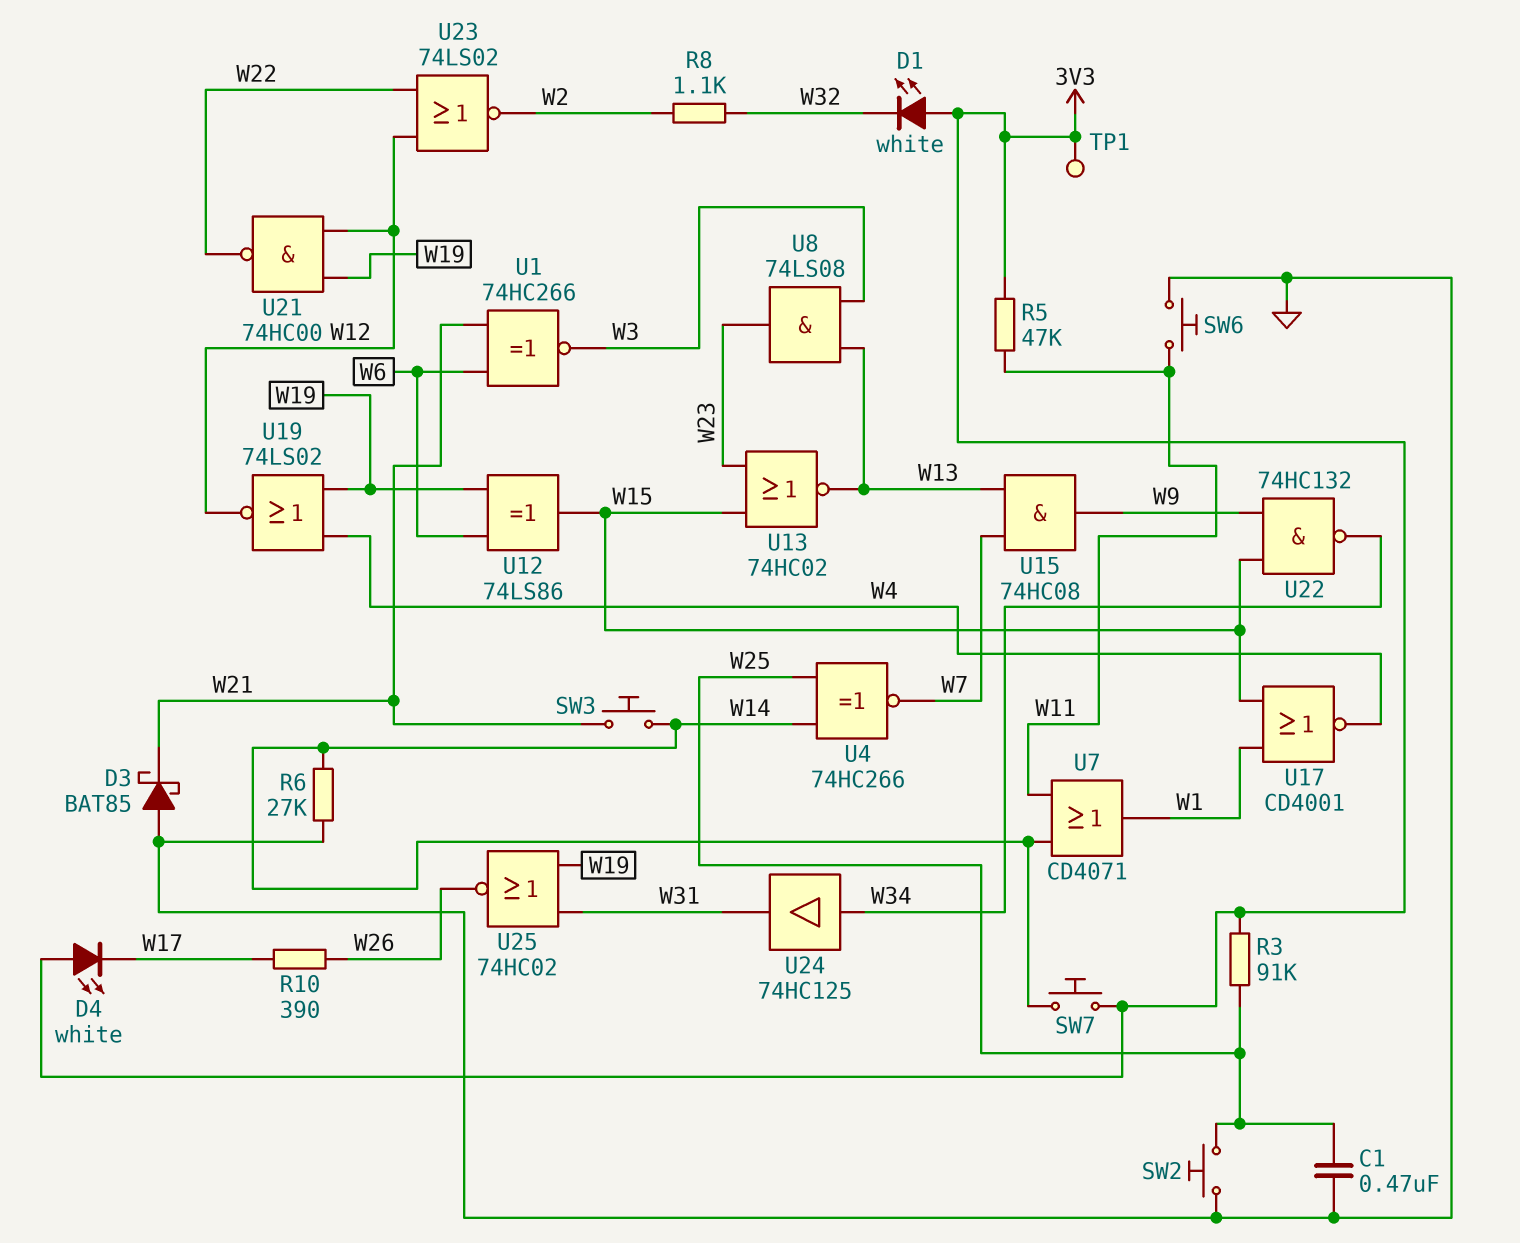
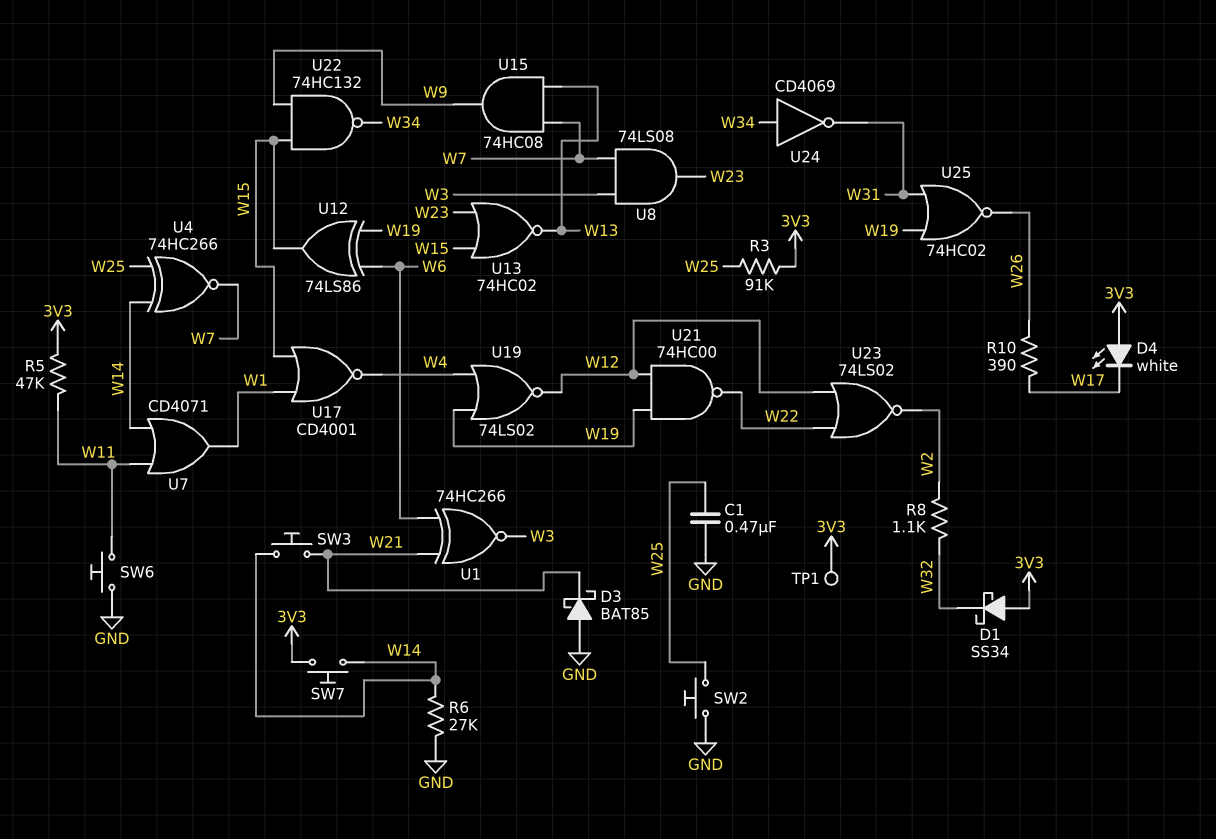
D1: LED white (A 3V3, K W32) -> schottky SS34 (A 3V3, K W32)
U8: AND 74LS08 (in W3, in W13, out W23) -> AND 74LS08 (in W3, in W7, out W23)
U24: buffer 74HC125 (in W34, out W31) -> NOT CD4069 (in W34, out W31)

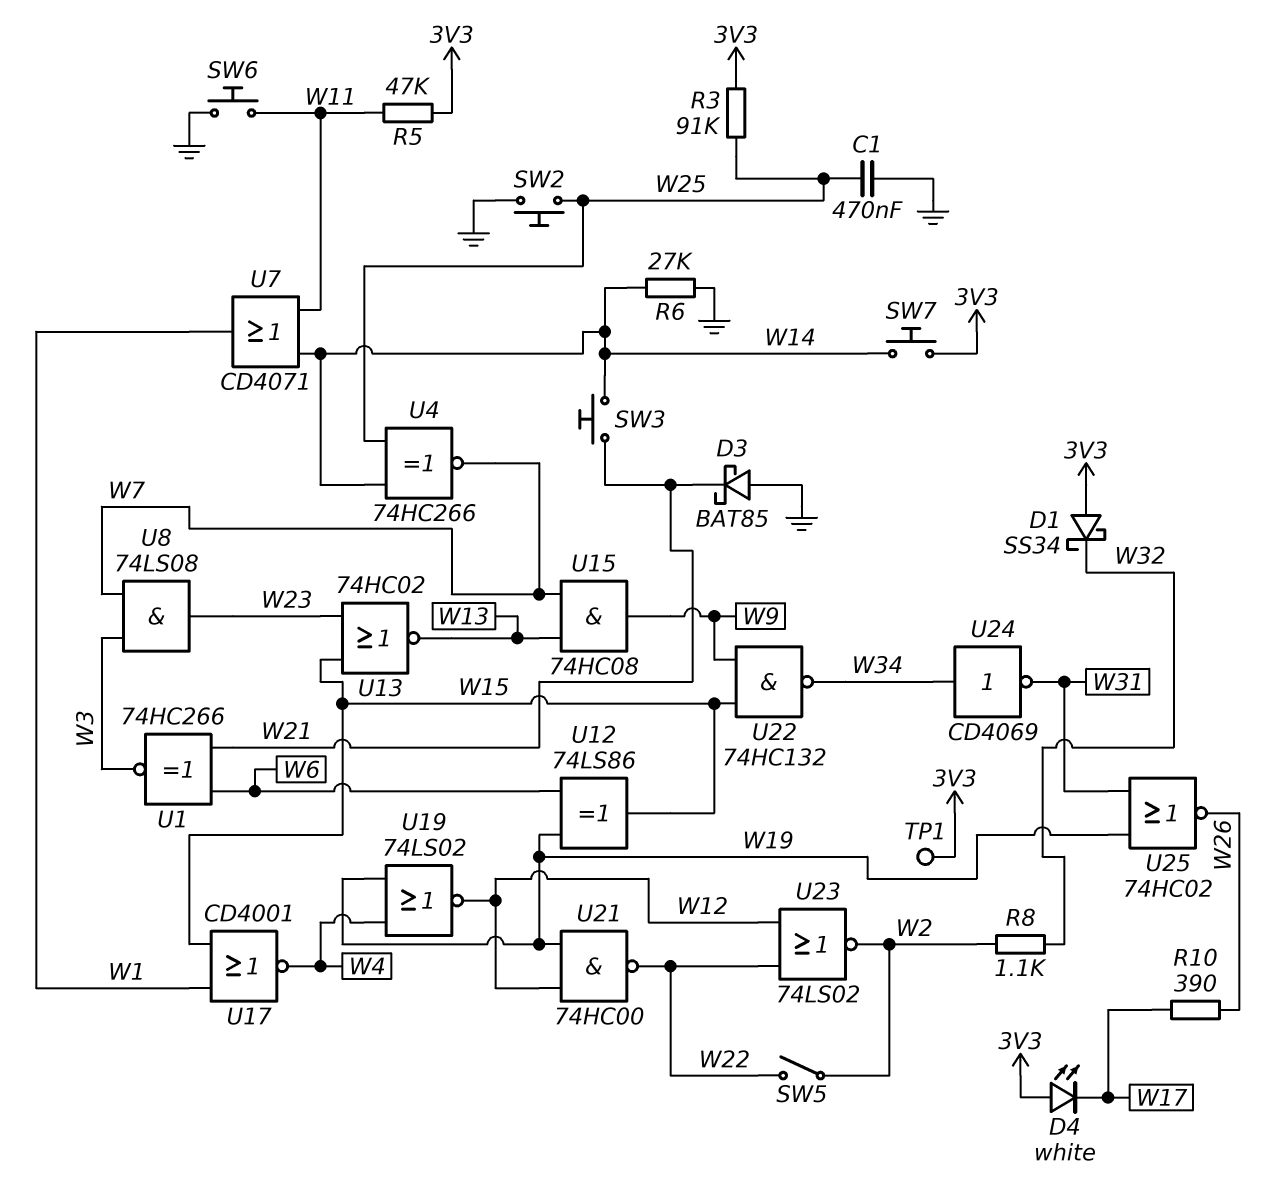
SW5: none -> switch (W2, W22)

